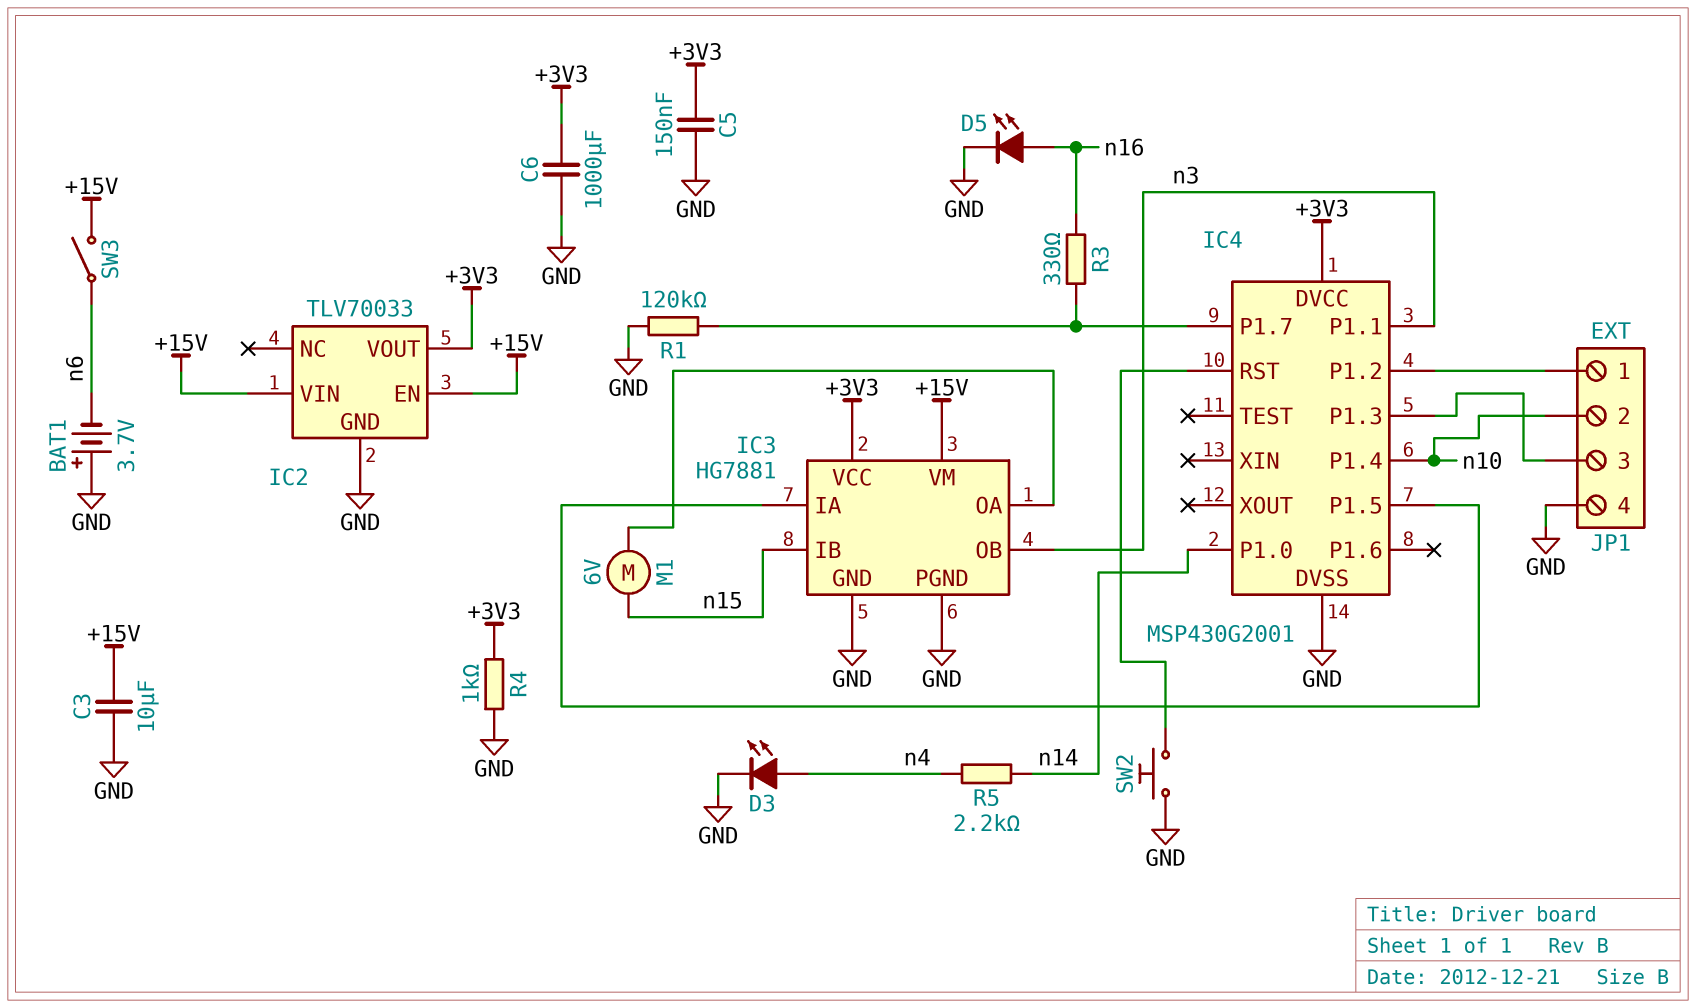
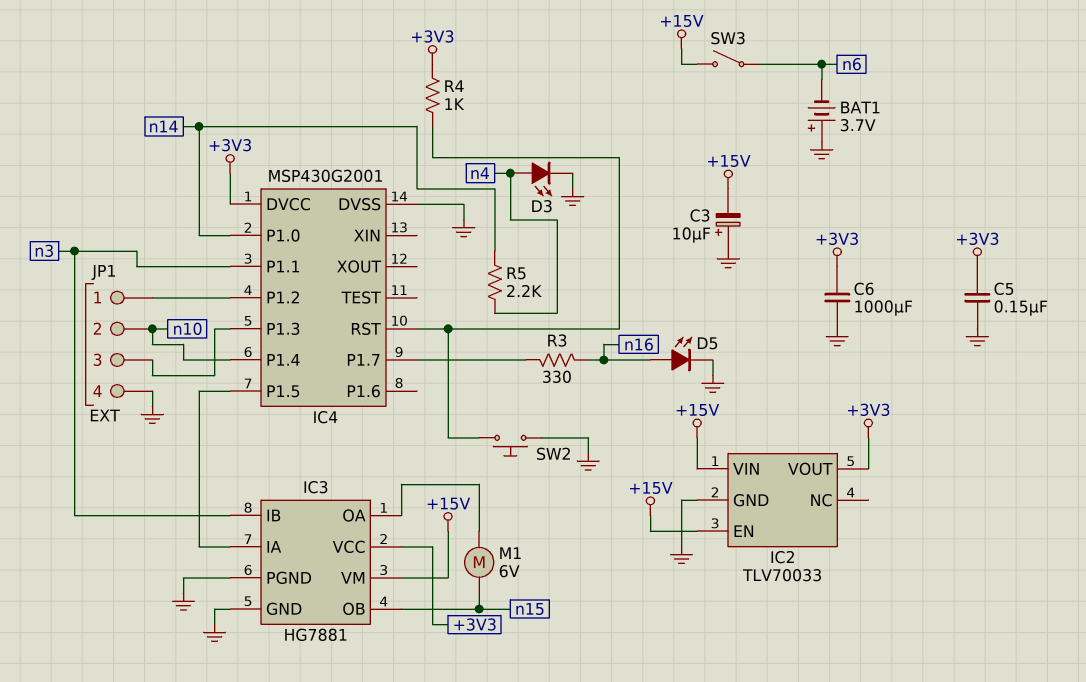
C3: 10uF (+15V, GND) -> 10uF (plus GND, minus +15V)
IC3 pin IB: n15 -> n3
IC3 pin OB: n3 -> n15
R1: 120k (GND, IC4/P1.7) -> none
R4: 1k (+3V3, GND) -> 1k (+3V3, IC4/RST)

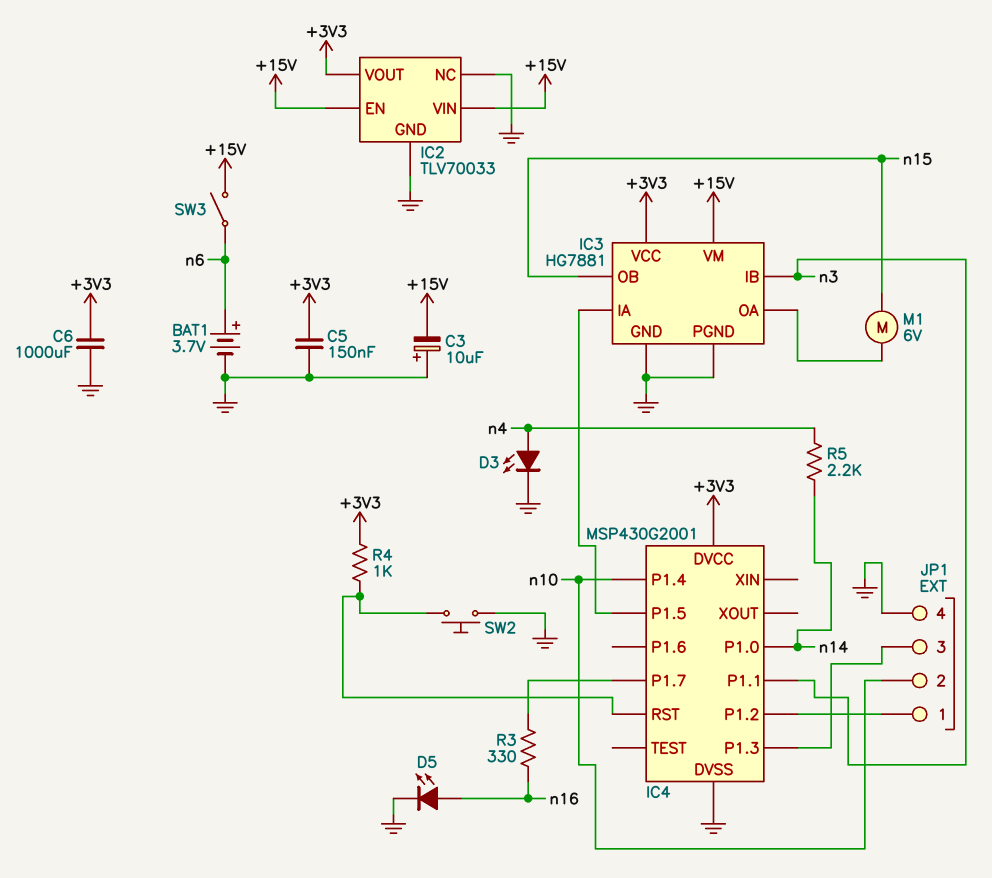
BAT1: 3.7V (plus GND, minus n6) -> 3.7V (plus n6, minus GND)
IC2 pin NC: none -> GND

